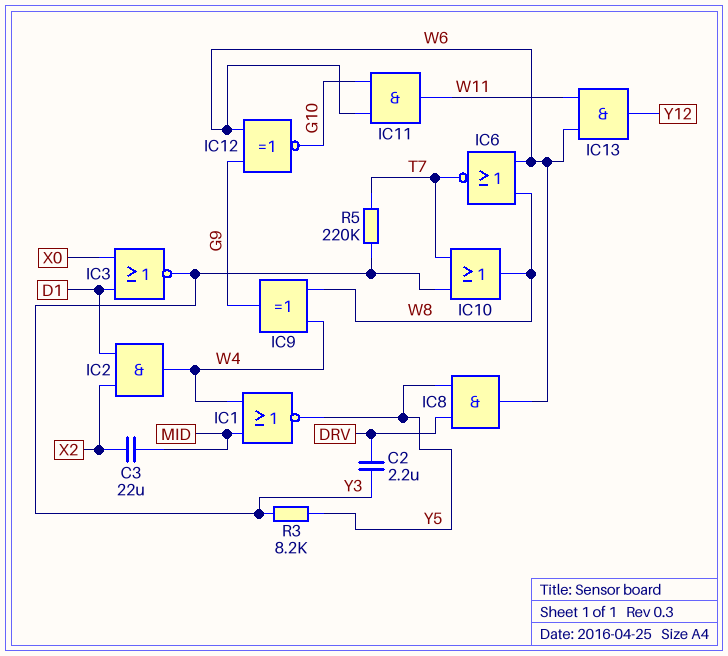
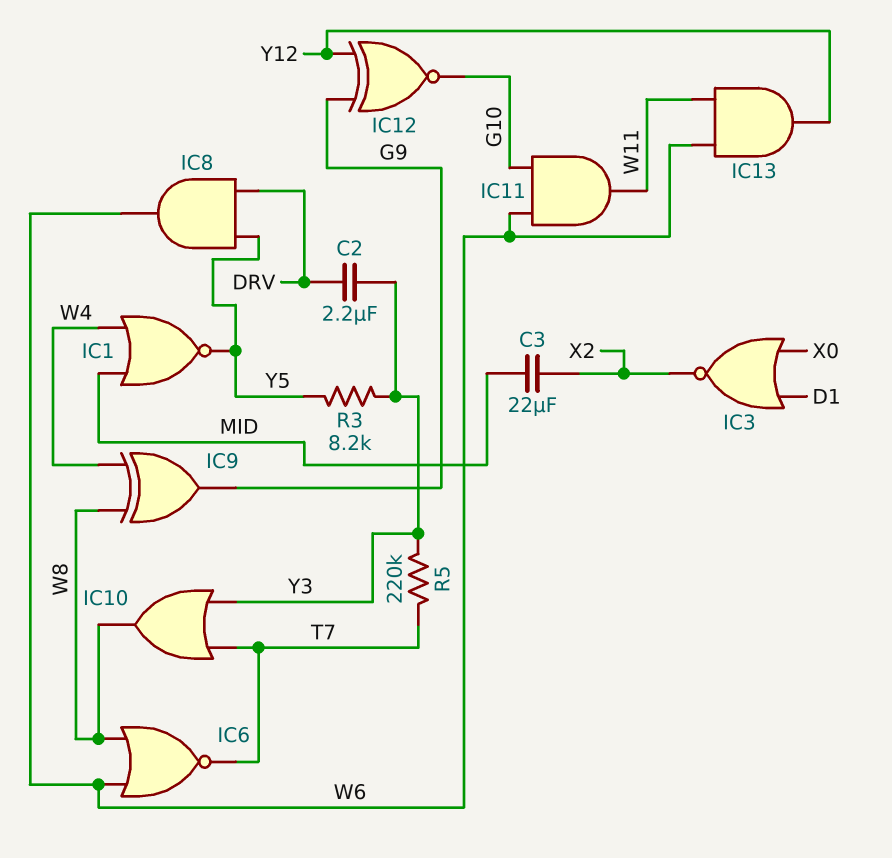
IC2: AND (in D1, in X2, out W4) -> none
IC3: NOR (in D1, in X0, out Y3) -> NOR (in D1, in X0, out X2)
IC12: XNOR (in G9, in W6, out G10) -> XNOR (in G9, in Y12, out G10)

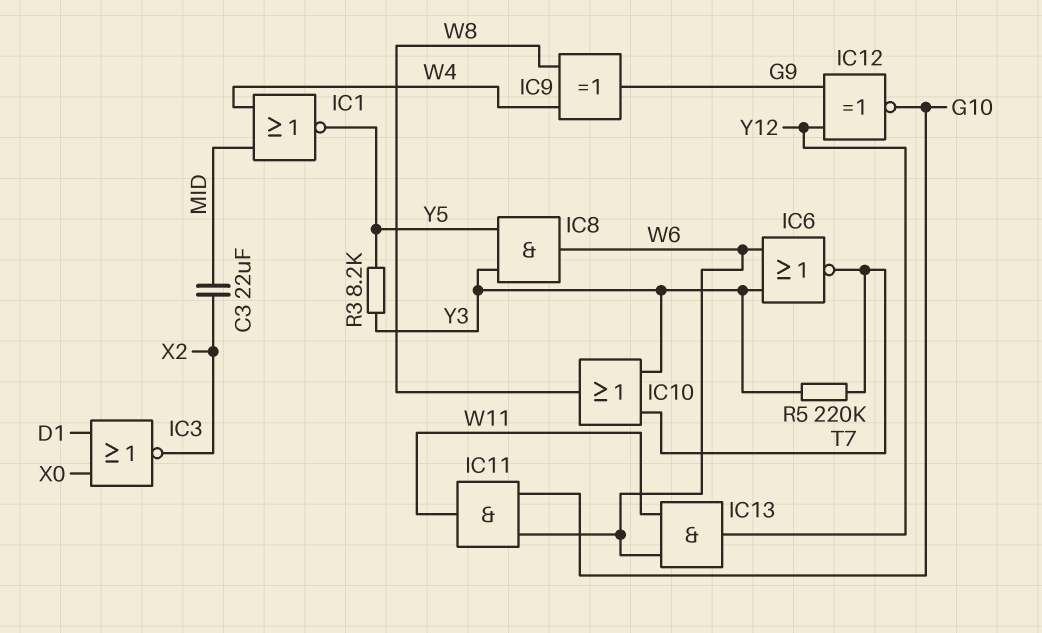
C2: 2.2uF (DRV, Y3) -> none
IC6: NOR (in W6, in W8, out T7) -> NOR (in W6, in Y3, out T7)
IC8: AND (in DRV, in Y5, out W6) -> AND (in Y3, in Y5, out W6)

